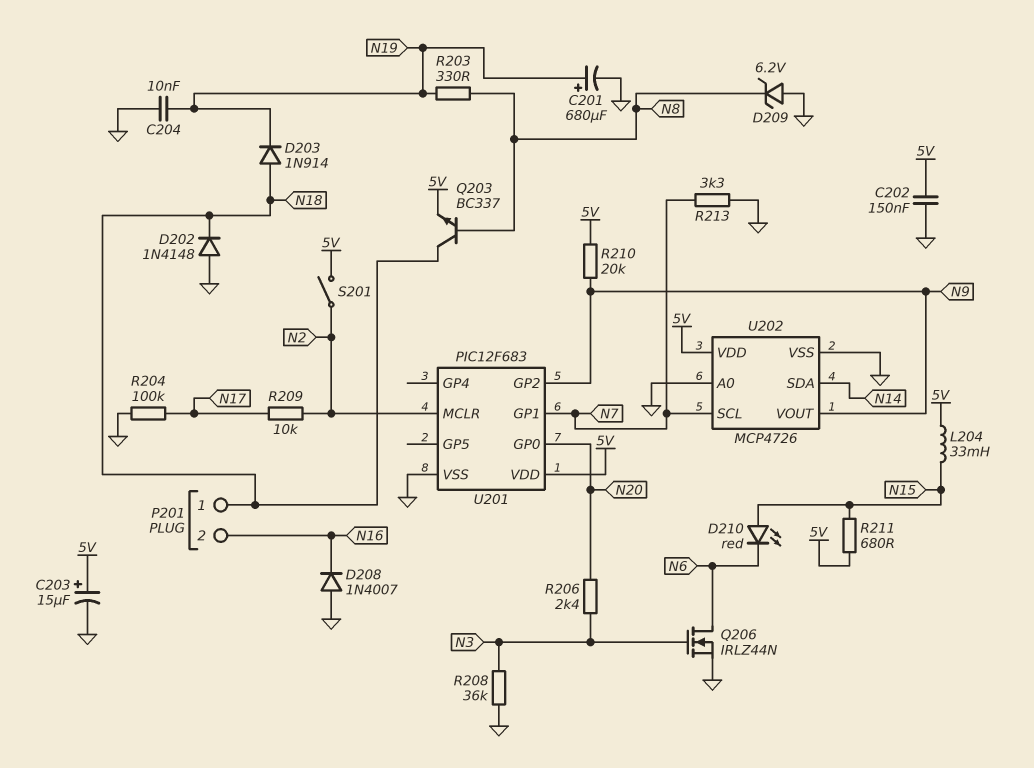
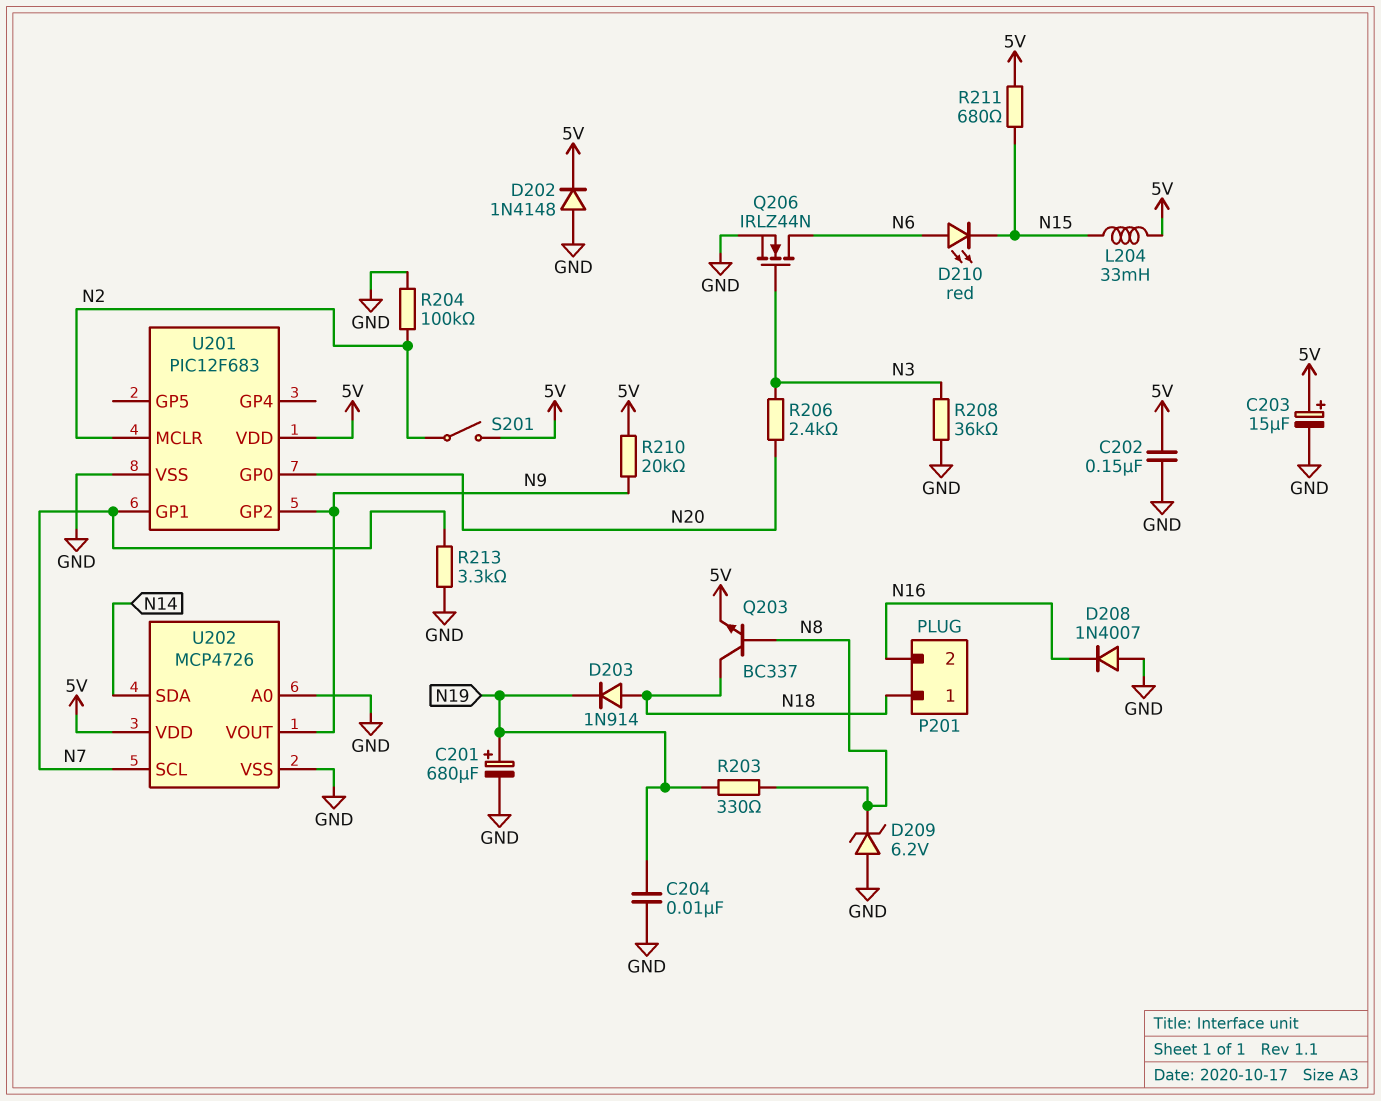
D202: diode 1N4148 (A GND, K N18) -> diode 1N4148 (A GND, K 5V)
D210: LED red (A N15, K N6) -> LED red (A N6, K N15)
R204: 100k (GND, N17) -> 100k (GND, N2)
R209: 10k (N2, N17) -> none

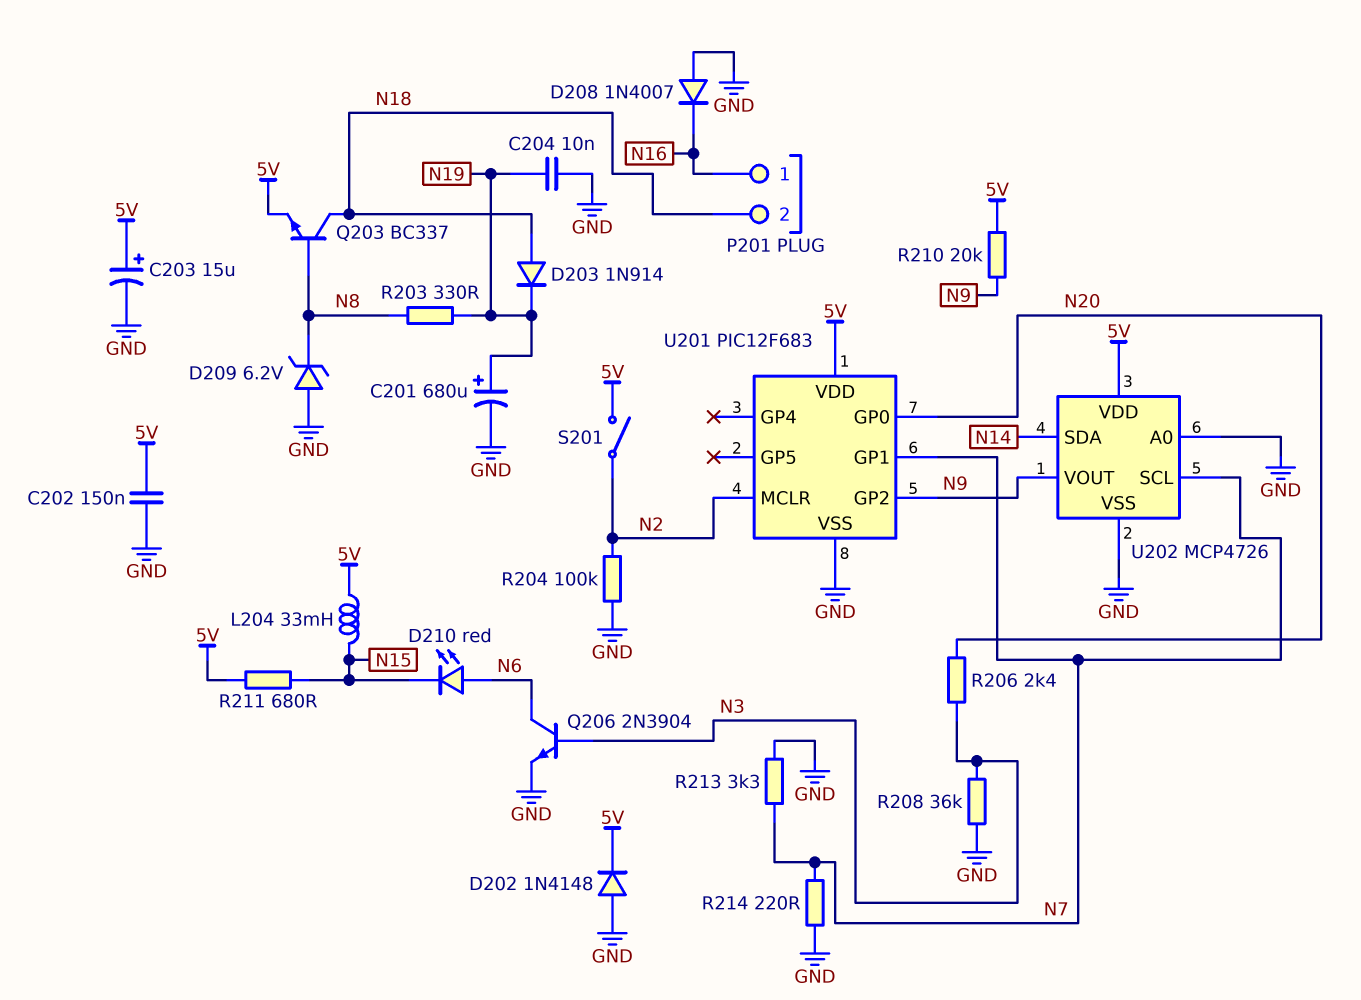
P201 pin 1: N18 -> N16
P201 pin 2: N16 -> N18
Q206: NMOS IRLZ44N (G N3, D N6, S GND) -> NPN 2N3904 (B N3, C N6, E GND)
R214: none -> 220 (GND, N7)

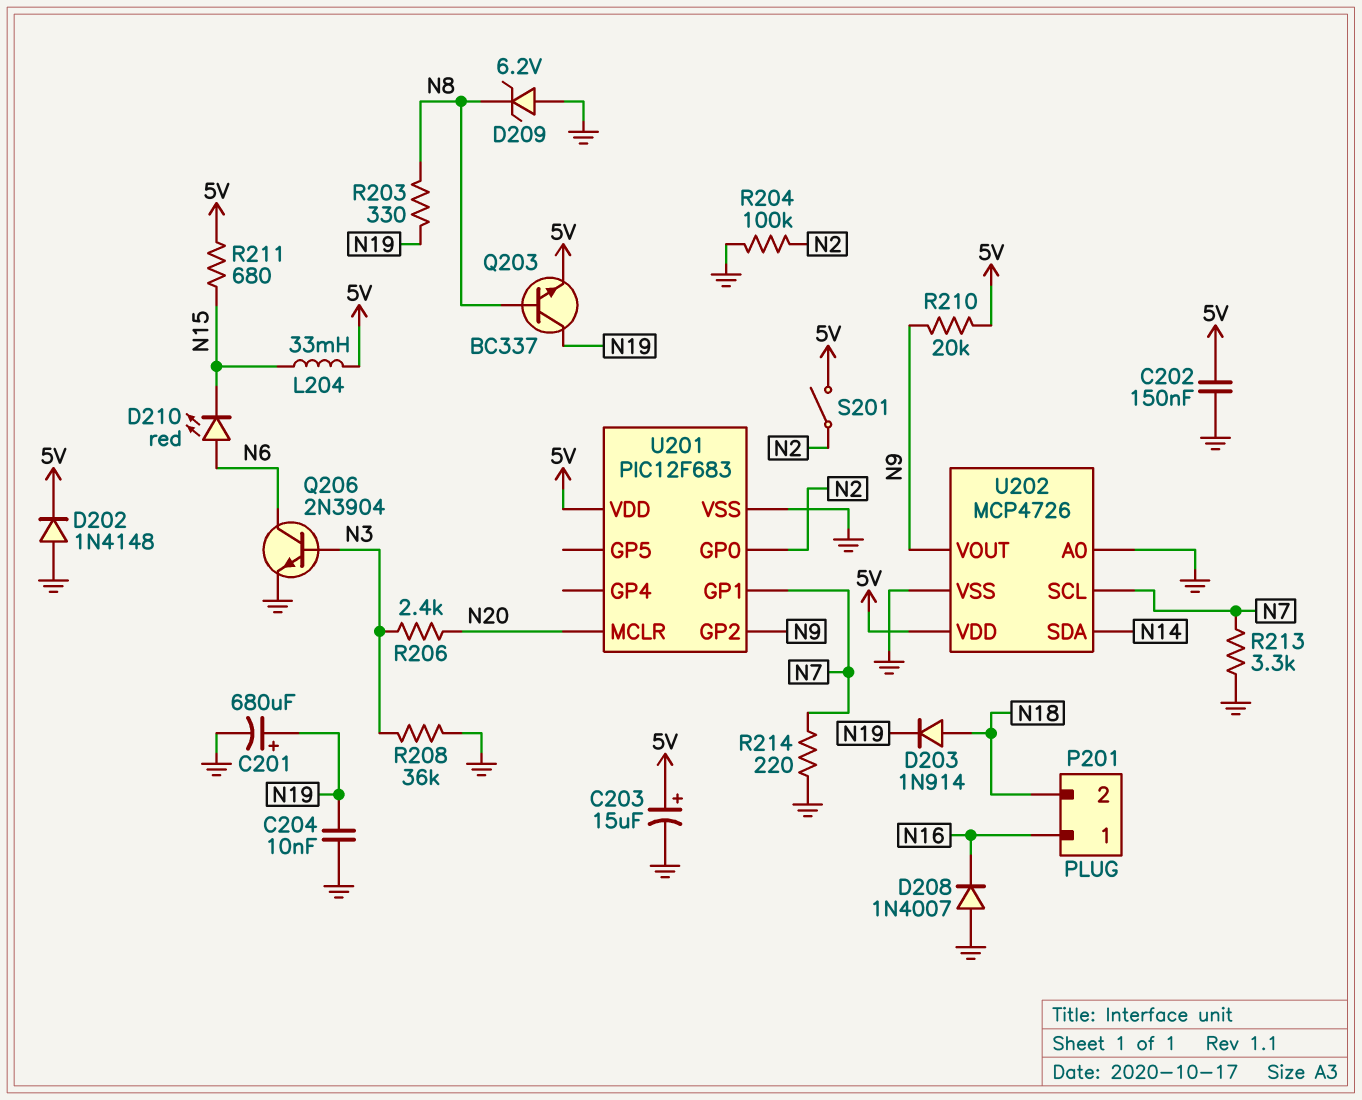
Q203: NPN BC337 (B N8, C N18, E 5V) -> NPN BC337 (B N8, C N19, E 5V)
U201 pin GP0: N20 -> N2
U201 pin MCLR: N2 -> N20

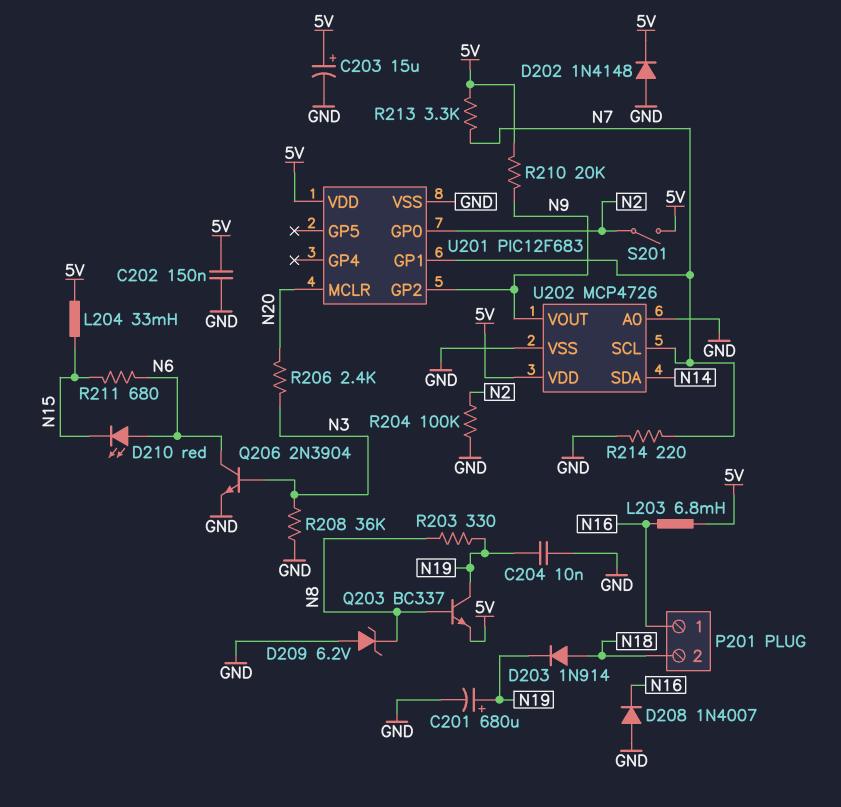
L203: none -> 6.8mH (5V, N16)
R211: 680 (5V, N15) -> 680 (N6, N15)
R213: 3.3k (GND, N7) -> 3.3k (5V, N7)

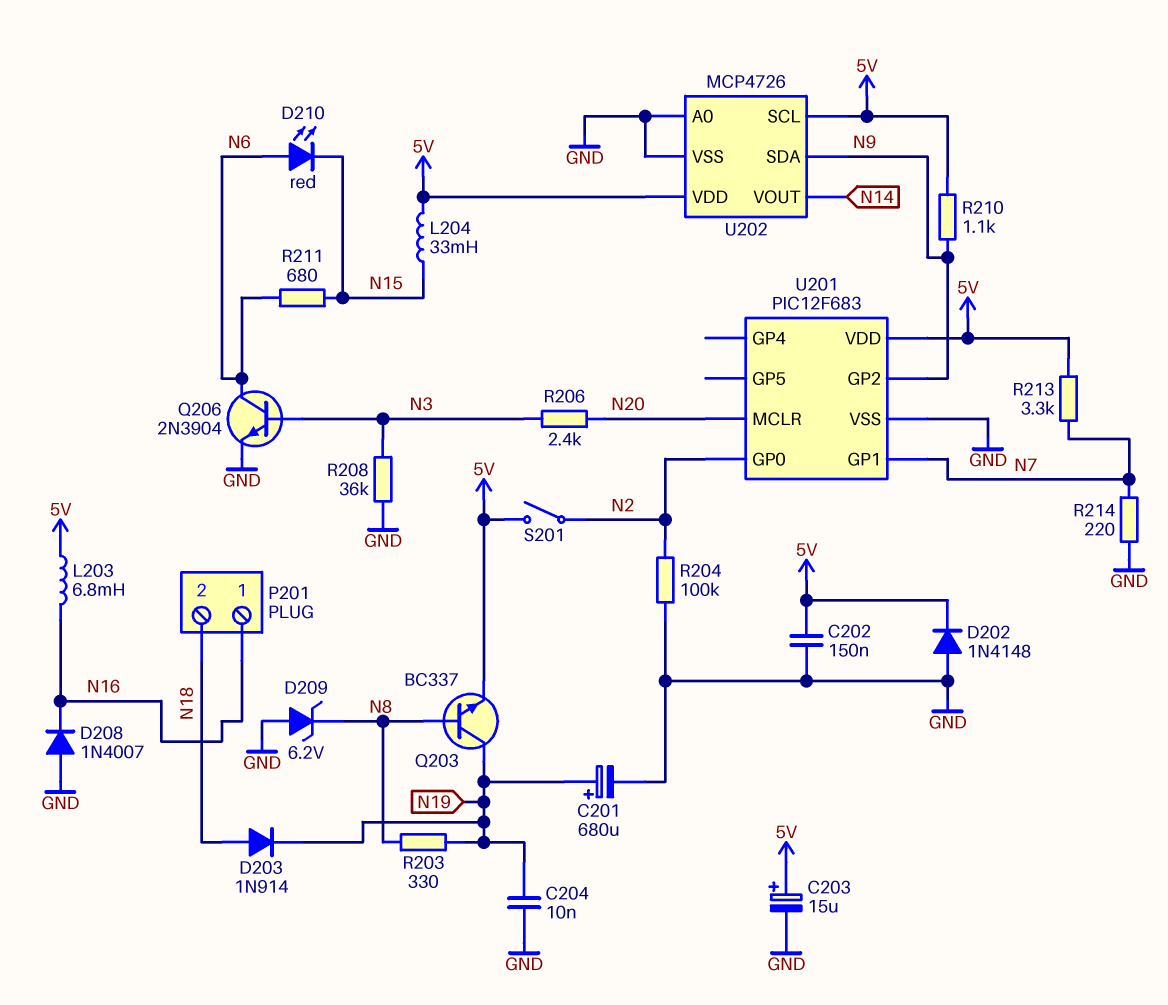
R210: 20k (5V, N9) -> 1.1k (5V, N9)
U202 pin SCL: N7 -> 5V
U202 pin SDA: N14 -> N9
U202 pin VOUT: N9 -> N14

